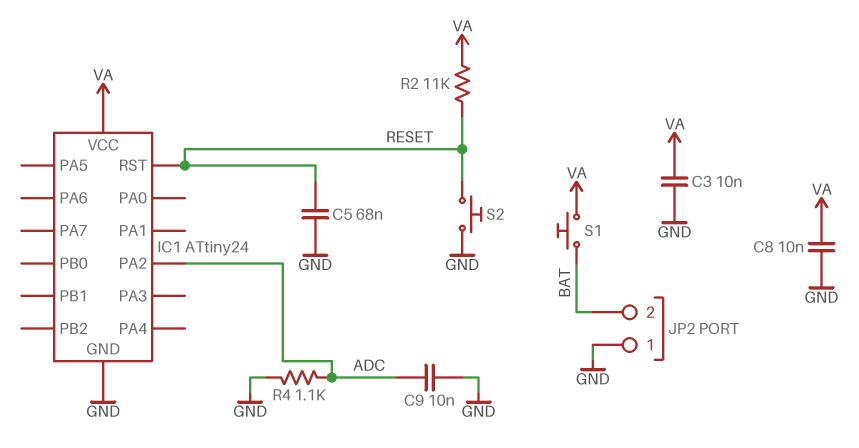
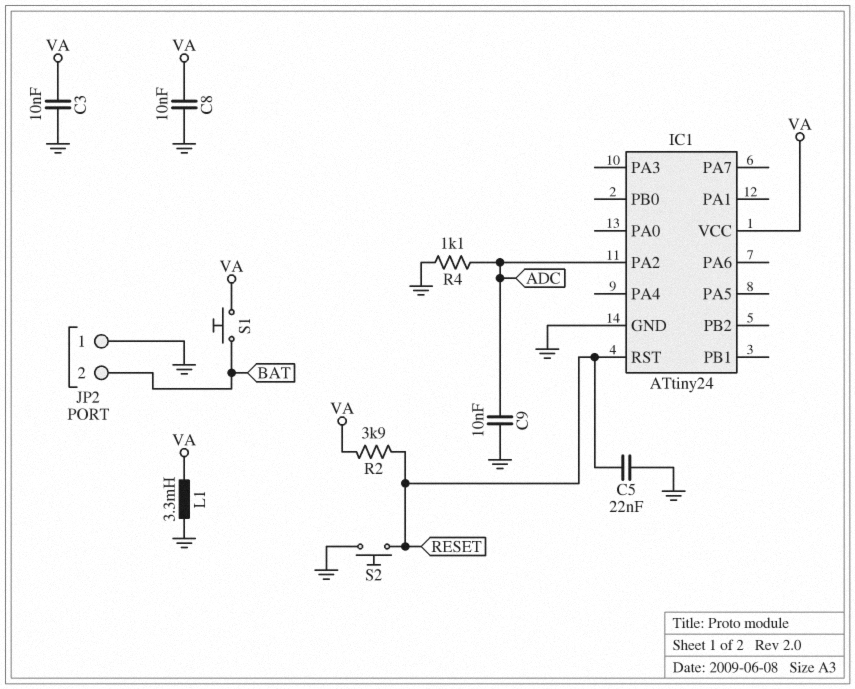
C5: 68nF (GND, RESET) -> 22nF (GND, RESET)
L1: none -> 3.3mH (GND, VA)
R2: 11k (RESET, VA) -> 3.9k (RESET, VA)

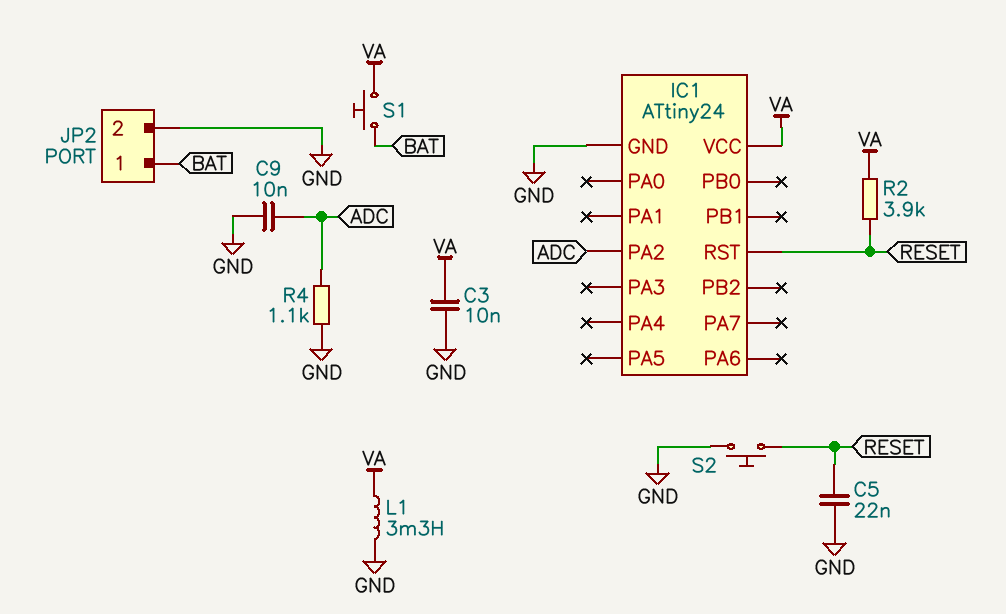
C8: 10nF (GND, VA) -> none
JP2 pin 1: GND -> BAT
JP2 pin 2: BAT -> GND

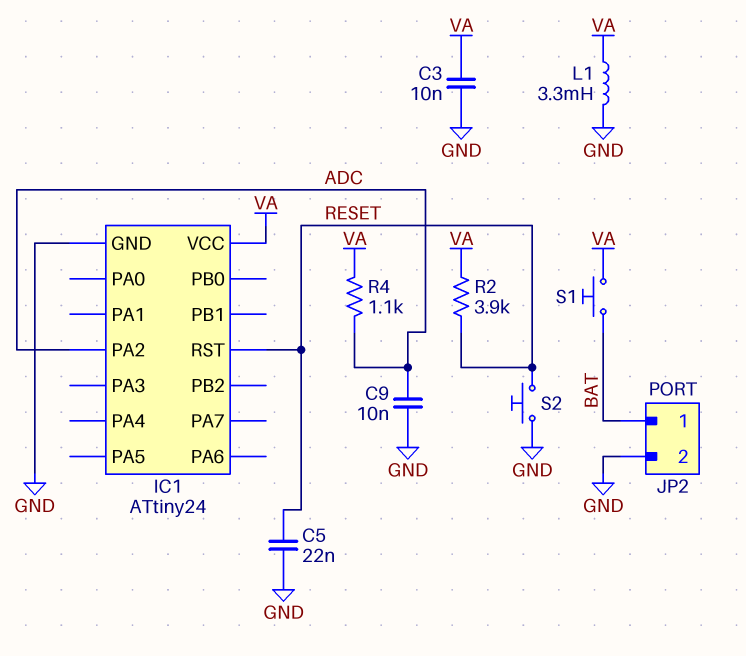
R4: 1.1k (ADC, GND) -> 1.1k (ADC, VA)

